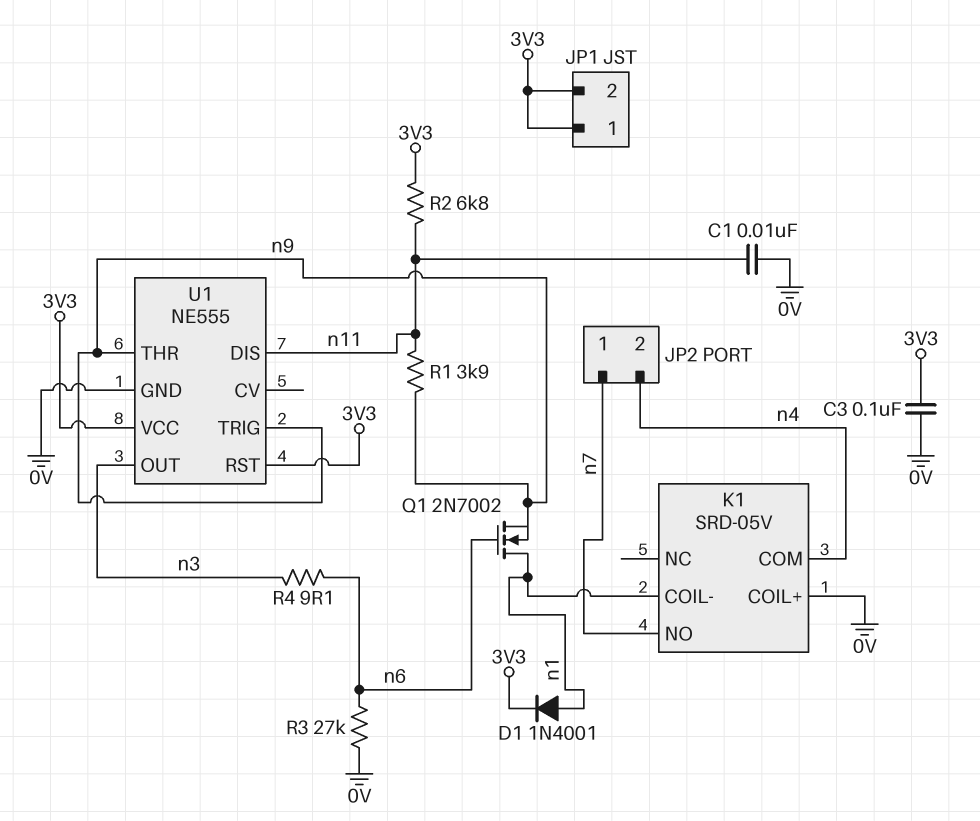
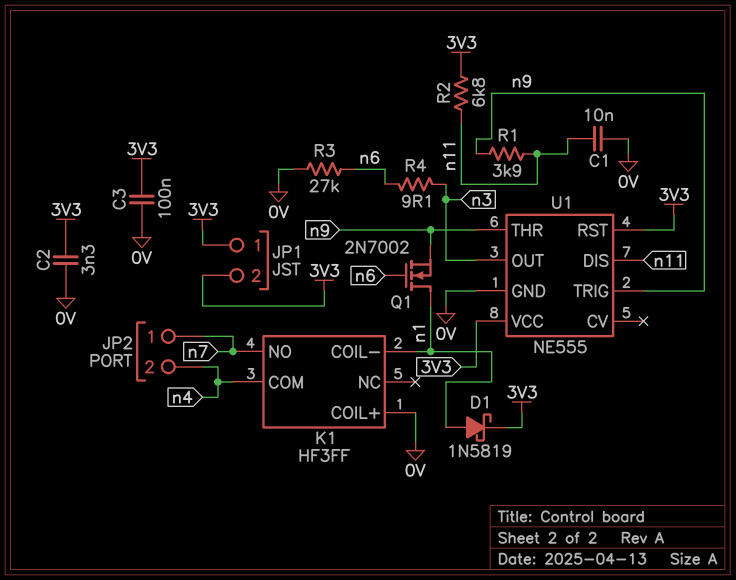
C2: none -> 3.3nF (0V, 3V3)
D1: diode 1N4001 (A n1, K 3V3) -> schottky 1N5819 (A n1, K 3V3)
K1: SRD-05V -> HF3FF

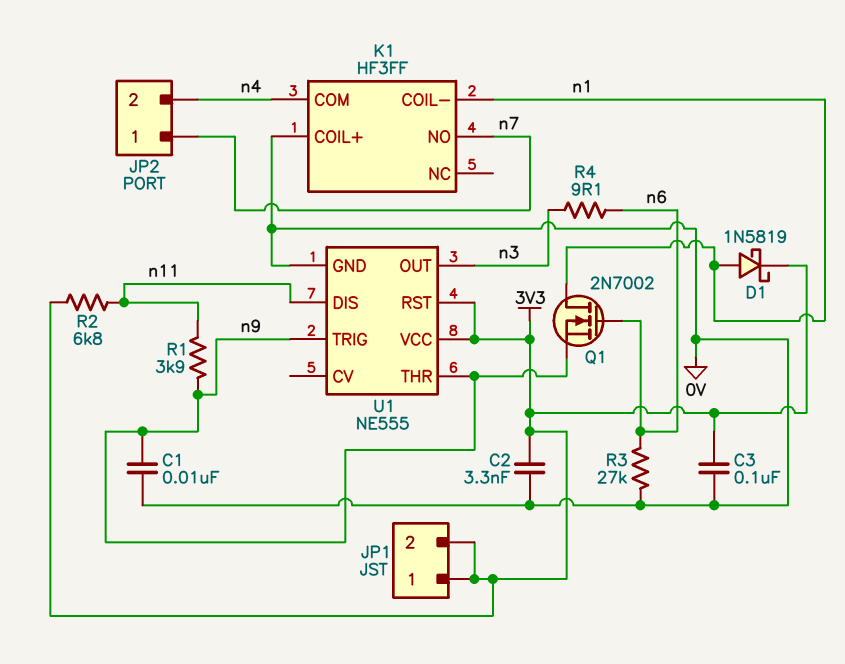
C1: 10nF (0V, n11) -> 10nF (0V, n9)

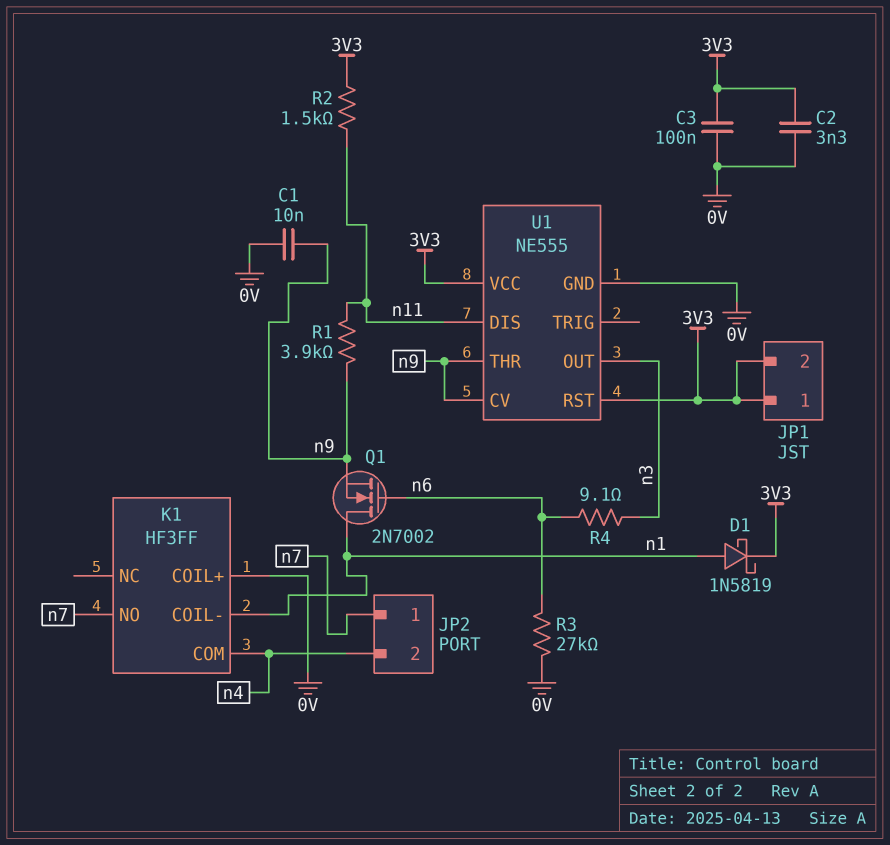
R2: 6.8k (3V3, n11) -> 1.5k (3V3, n11)
U1 pin CV: none -> n9
U1 pin TRIG: n9 -> none

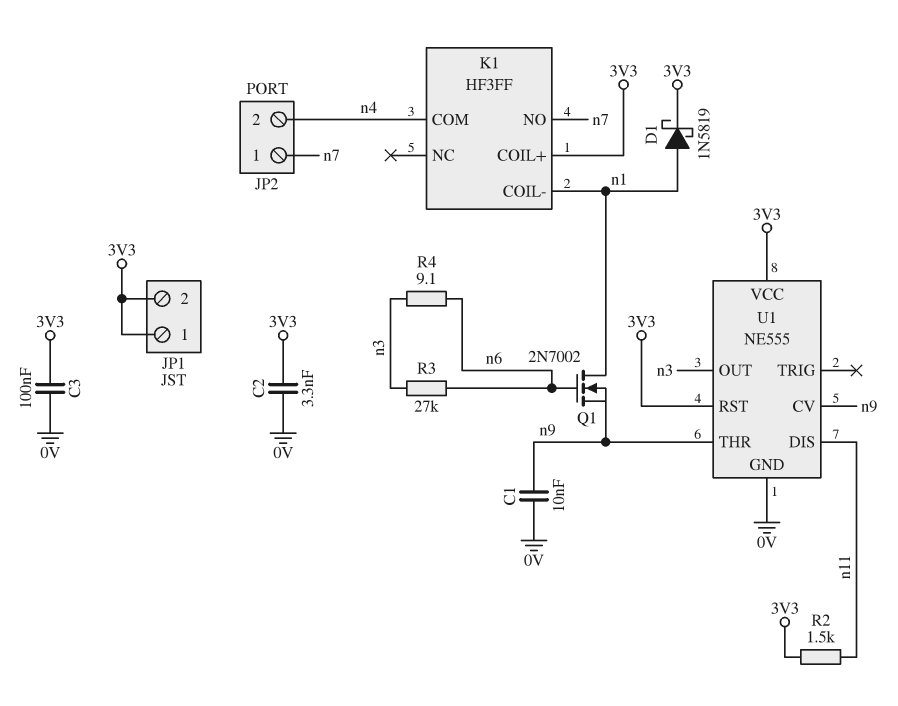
K1 pin COIL+: 0V -> 3V3
R1: 3.9k (n9, n11) -> none
R3: 27k (0V, n6) -> 27k (n3, n6)

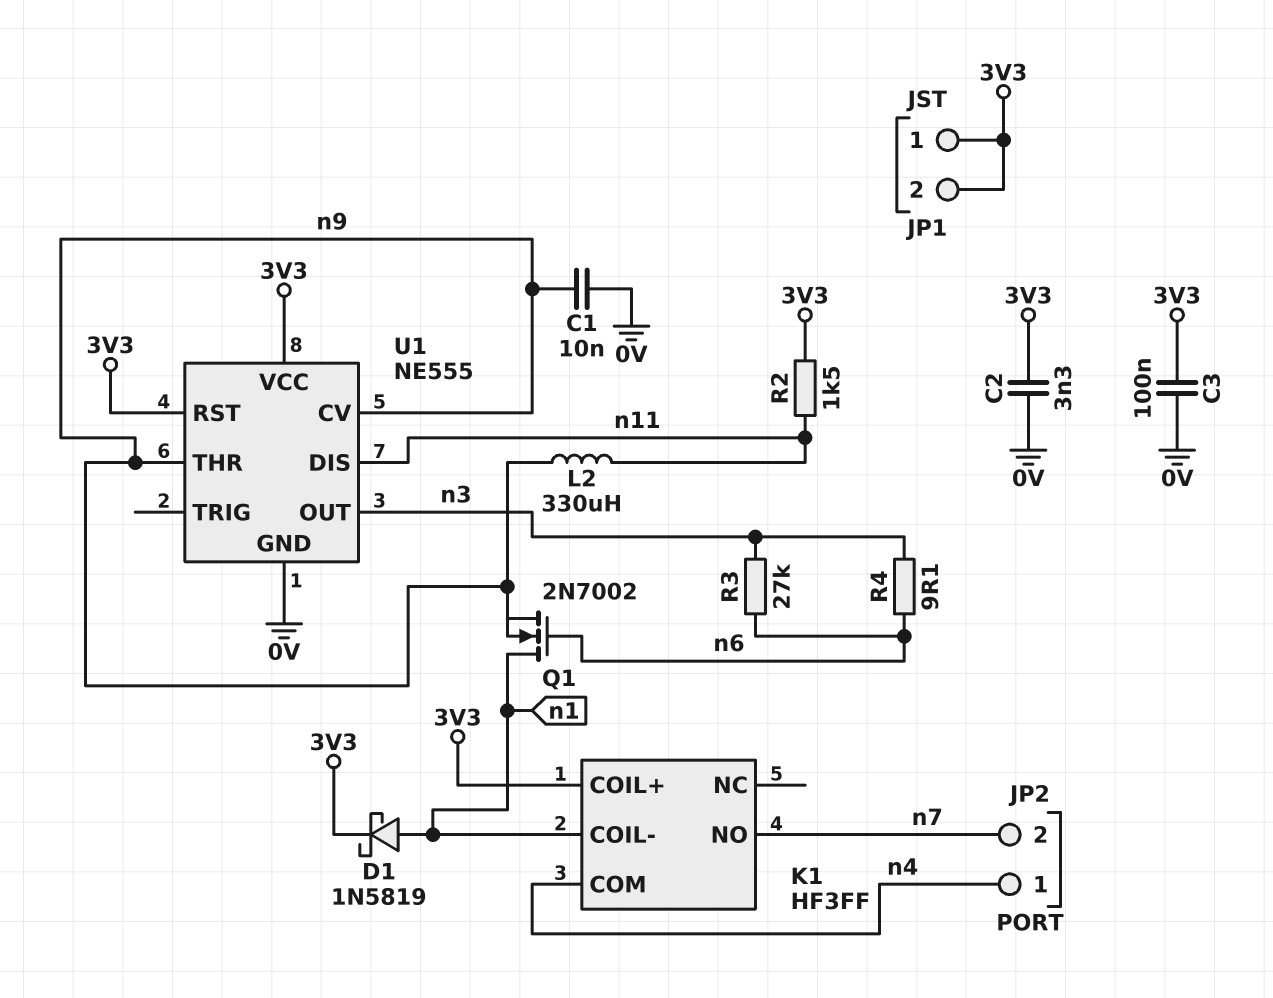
JP2 pin 1: n7 -> n4
JP2 pin 2: n4 -> n7
L2: none -> 330uH (n9, n11)

